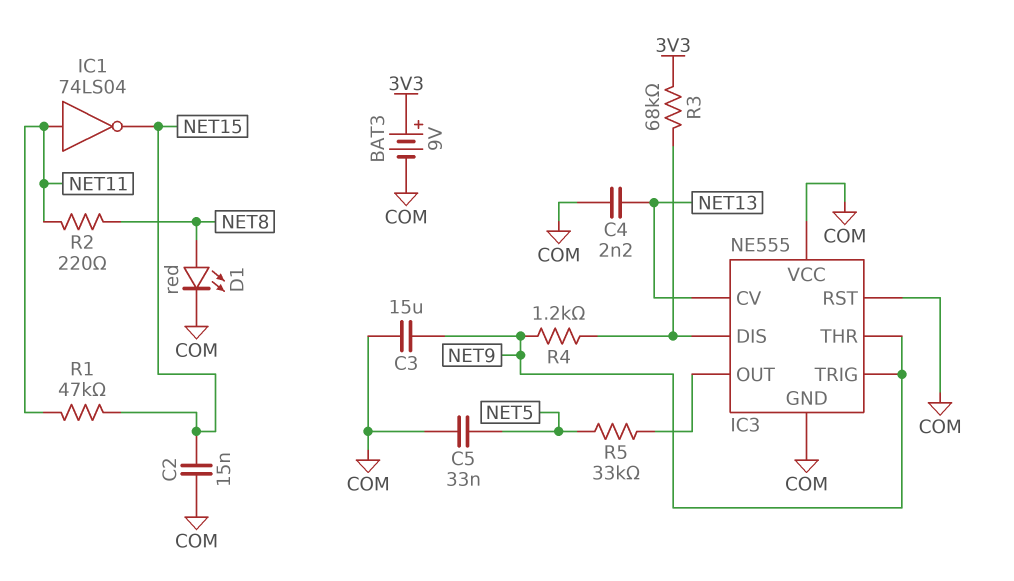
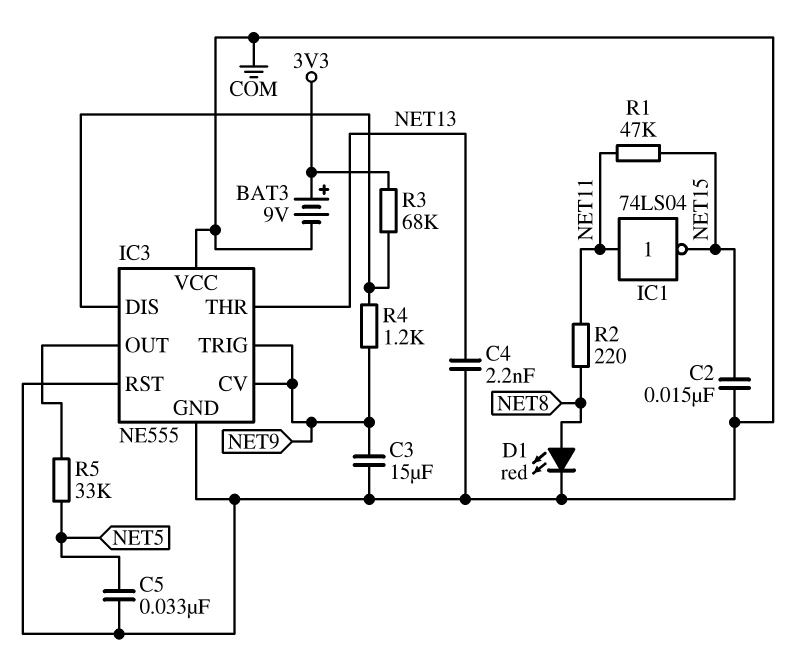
IC3 pin CV: NET13 -> NET9
IC3 pin THR: NET9 -> NET13

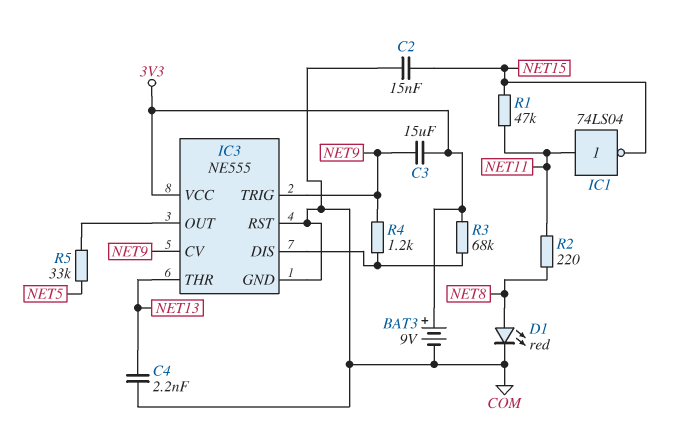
C3: 15uF (COM, NET9) -> 15uF (3V3, NET9)
C5: 33nF (COM, NET5) -> none
IC3 pin VCC: COM -> 3V3

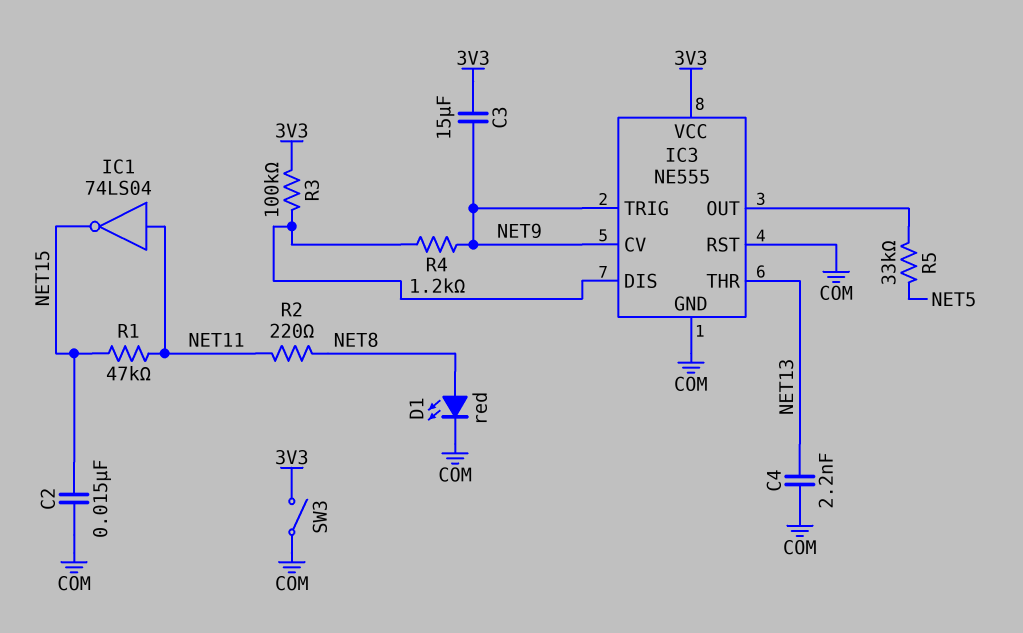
BAT3: 9V (plus 3V3, minus COM) -> none
R3: 68k (3V3, IC3/DIS) -> 100k (3V3, IC3/DIS)
SW3: none -> switch (3V3, COM)

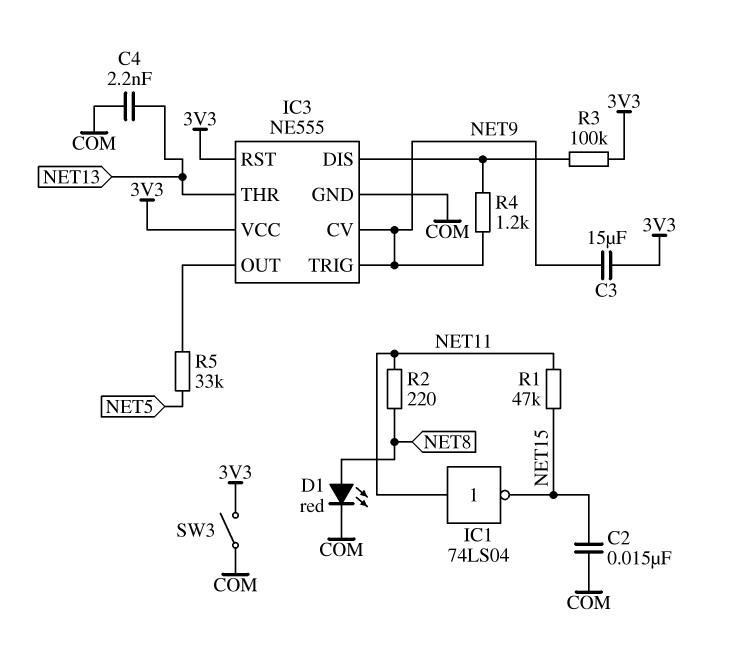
IC3 pin RST: COM -> 3V3

